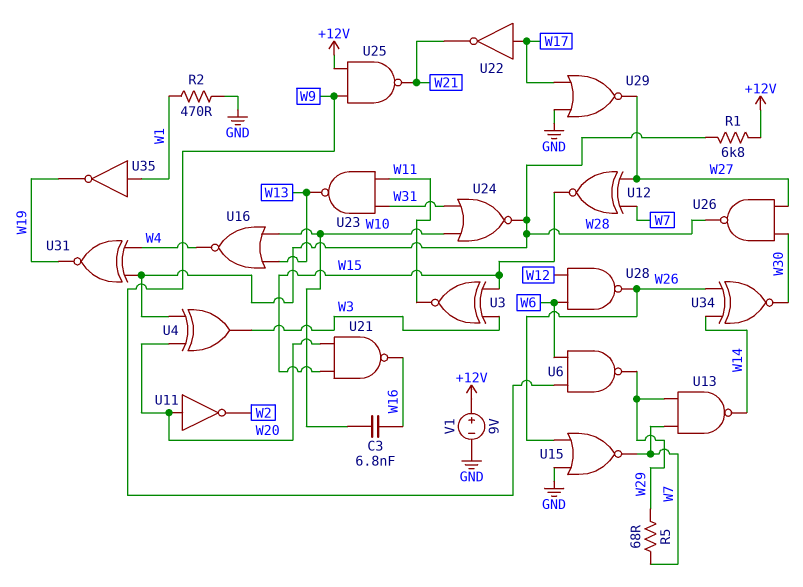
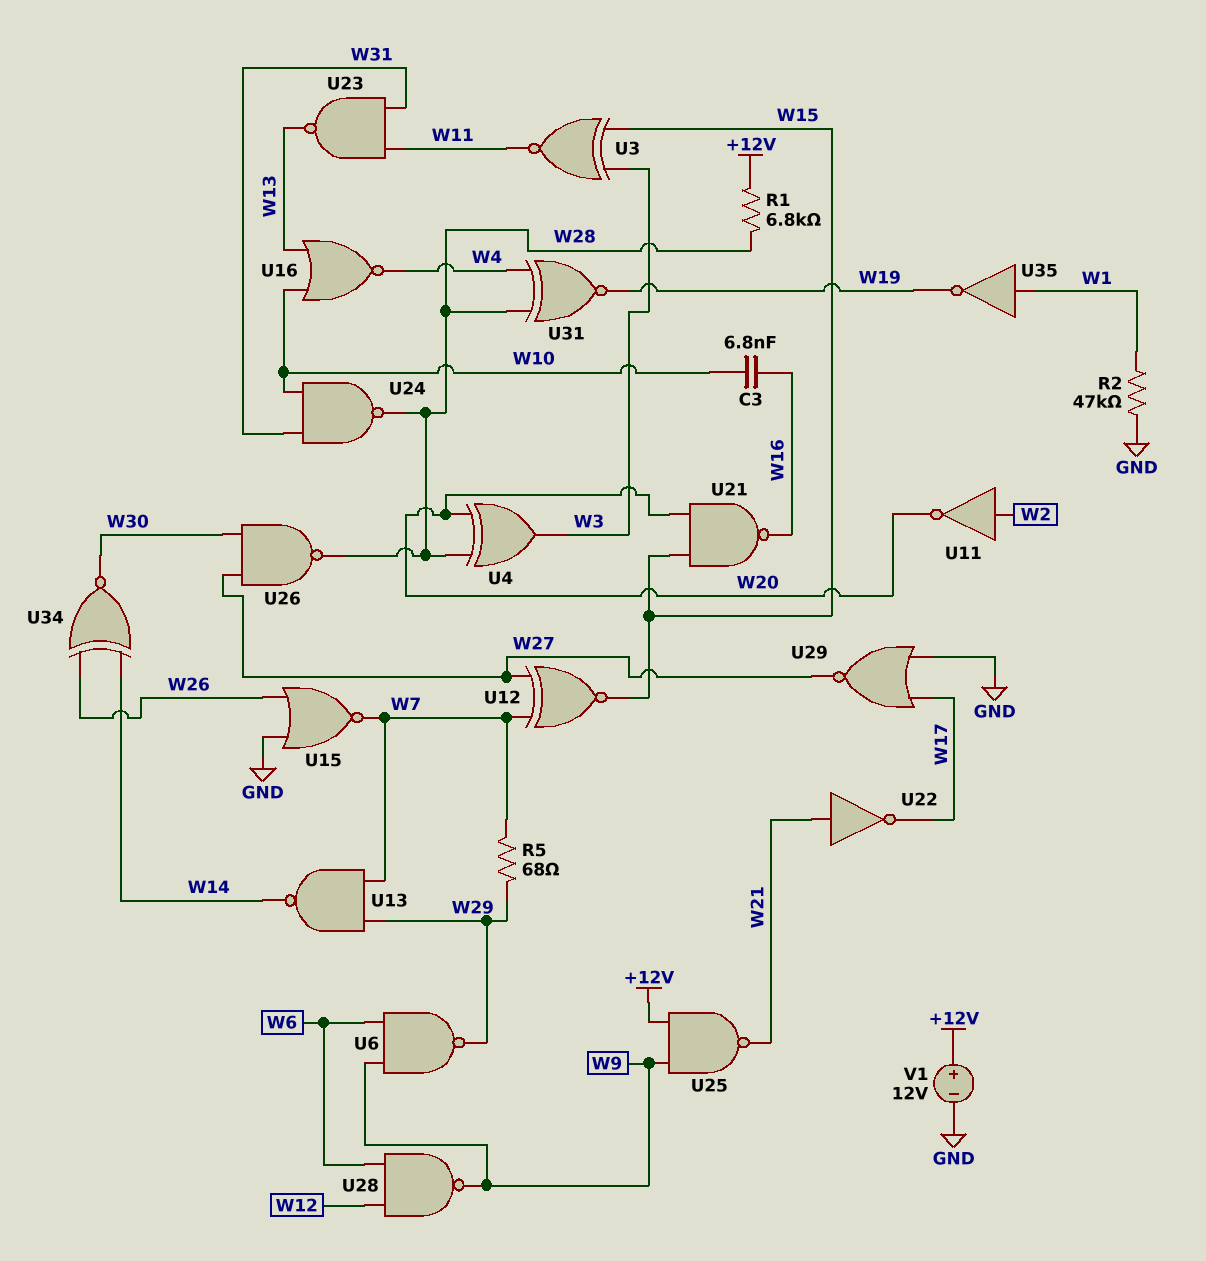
R2: 470 (GND, W1) -> 47k (GND, W1)
U11: NOT (in W20, out W2) -> NOT (in W2, out W20)
U22: NOT (in W17, out W21) -> NOT (in W21, out W17)
U24: NOR (in W10, in W31, out W28) -> NAND (in W10, in W31, out W28)
U28: NAND (in W6, in W12, out W26) -> NAND (in W6, in W12, out W9)
V1: 9V (plus +12V, minus GND) -> 12V (plus +12V, minus GND)

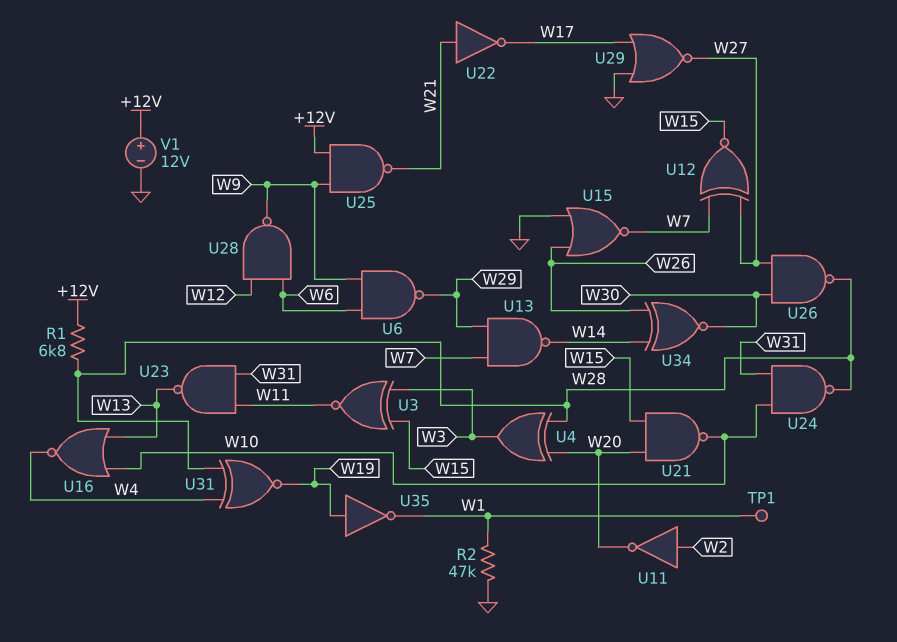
C3: 6.8nF (W10, W16) -> none
R5: 68 (W7, W29) -> none
TP1: none -> test point (W1)
U21: NAND (in W15, in W20, out W16) -> NAND (in W15, in W20, out W10)
U35: NOT (in W1, out W19) -> NOT (in W19, out W1)

